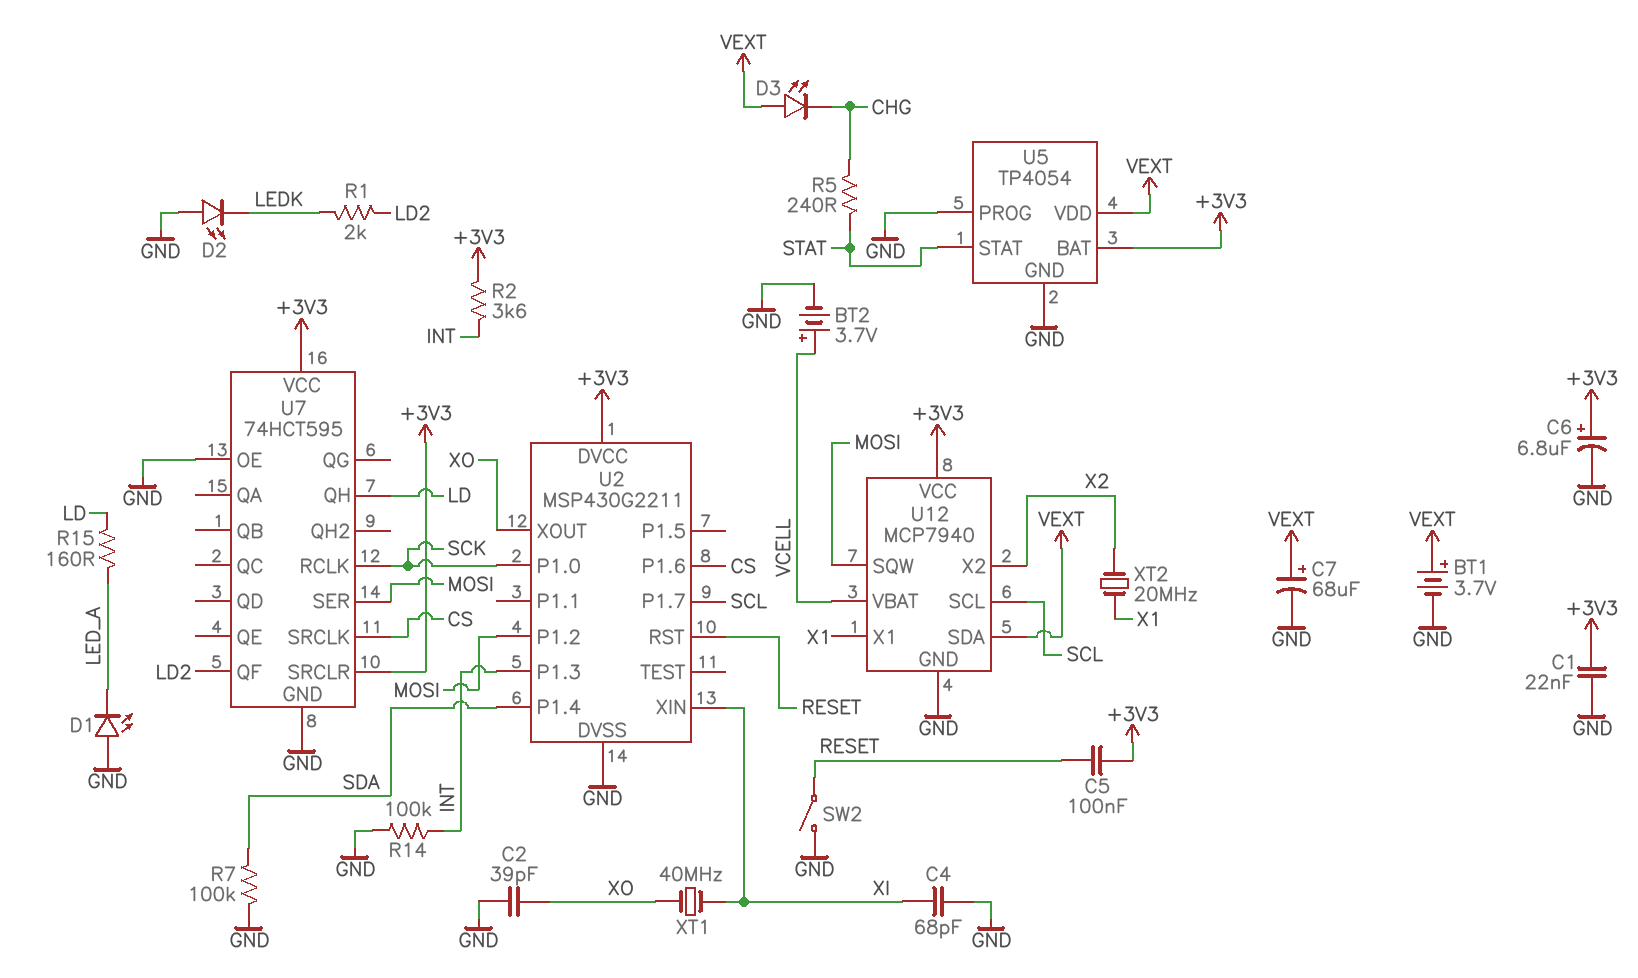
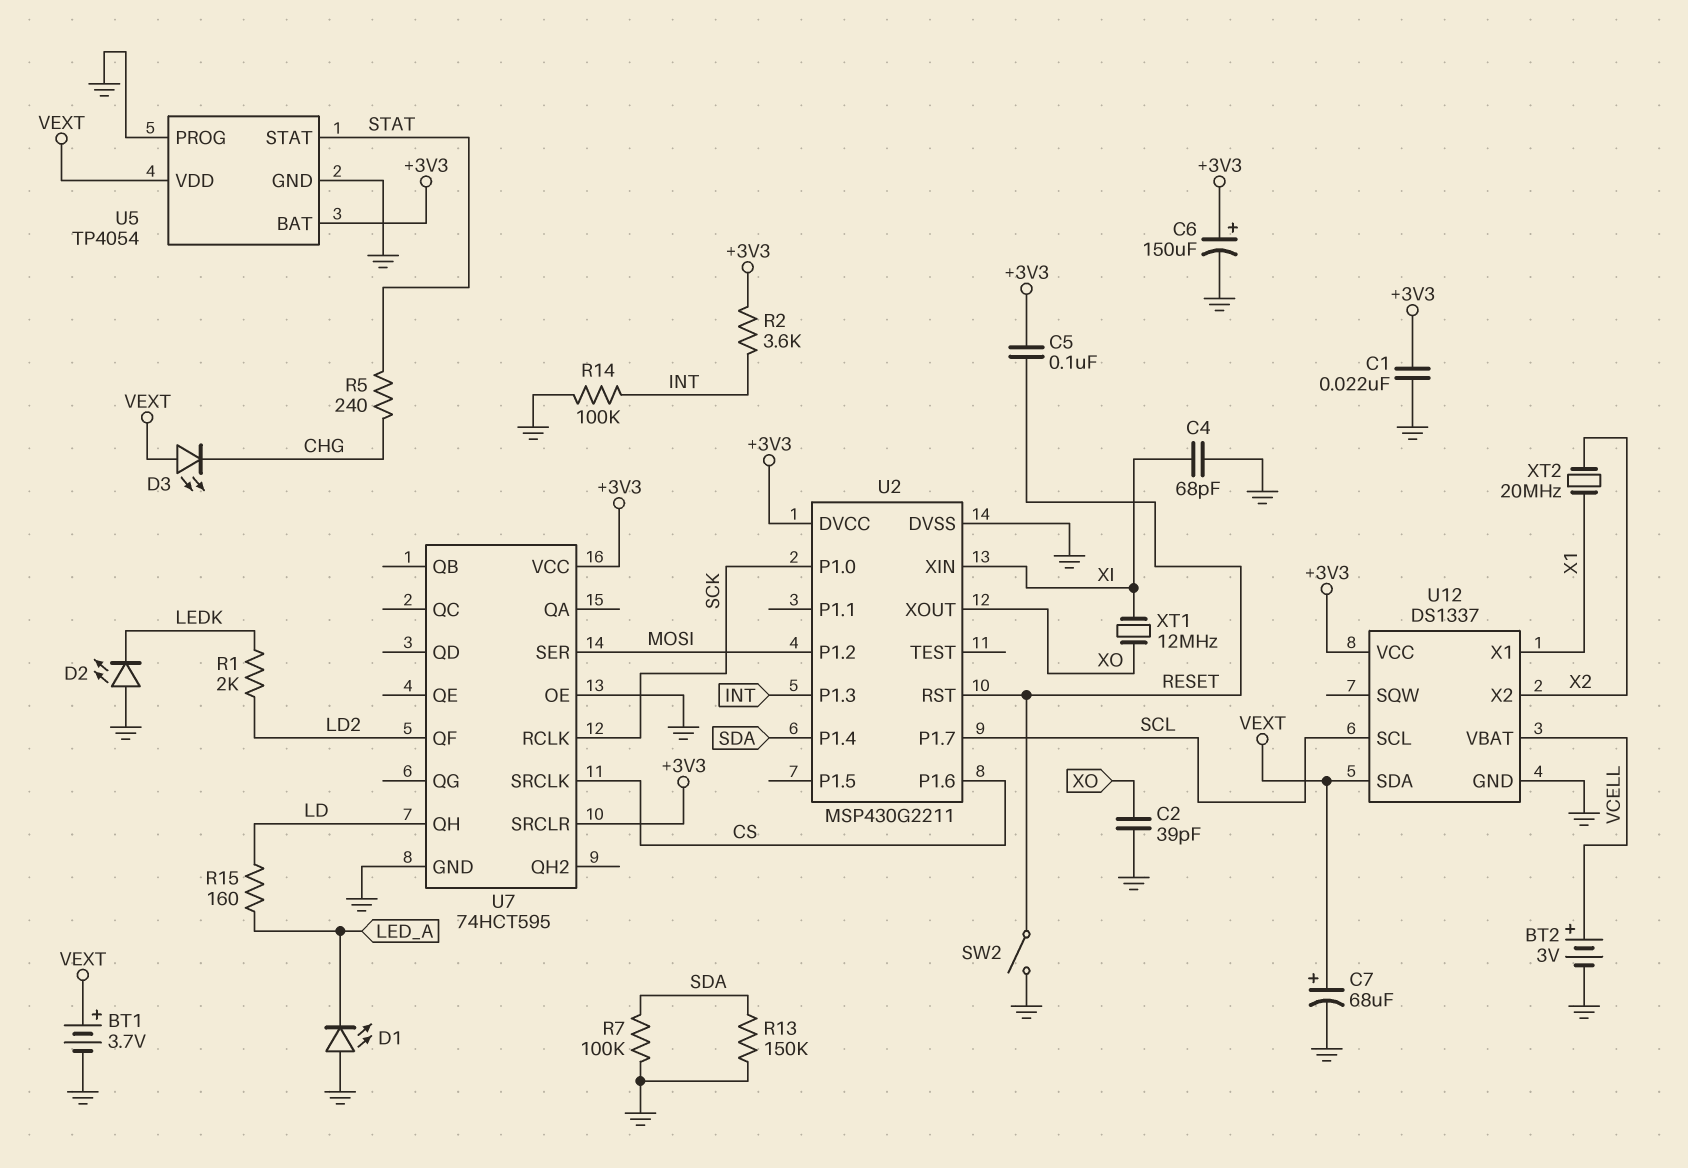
BT2: 3.7V (plus VCELL, minus GND) -> 3V (plus VCELL, minus GND)
C6: 6.8uF (plus +3V3, minus GND) -> 150uF (plus +3V3, minus GND)
R13: none -> 150k (GND, SDA)
U12: MCP7940 -> DS1337
U12 pin SQW: MOSI -> none
XT1: 40MHz (XI, XO) -> 12MHz (XI, XO)

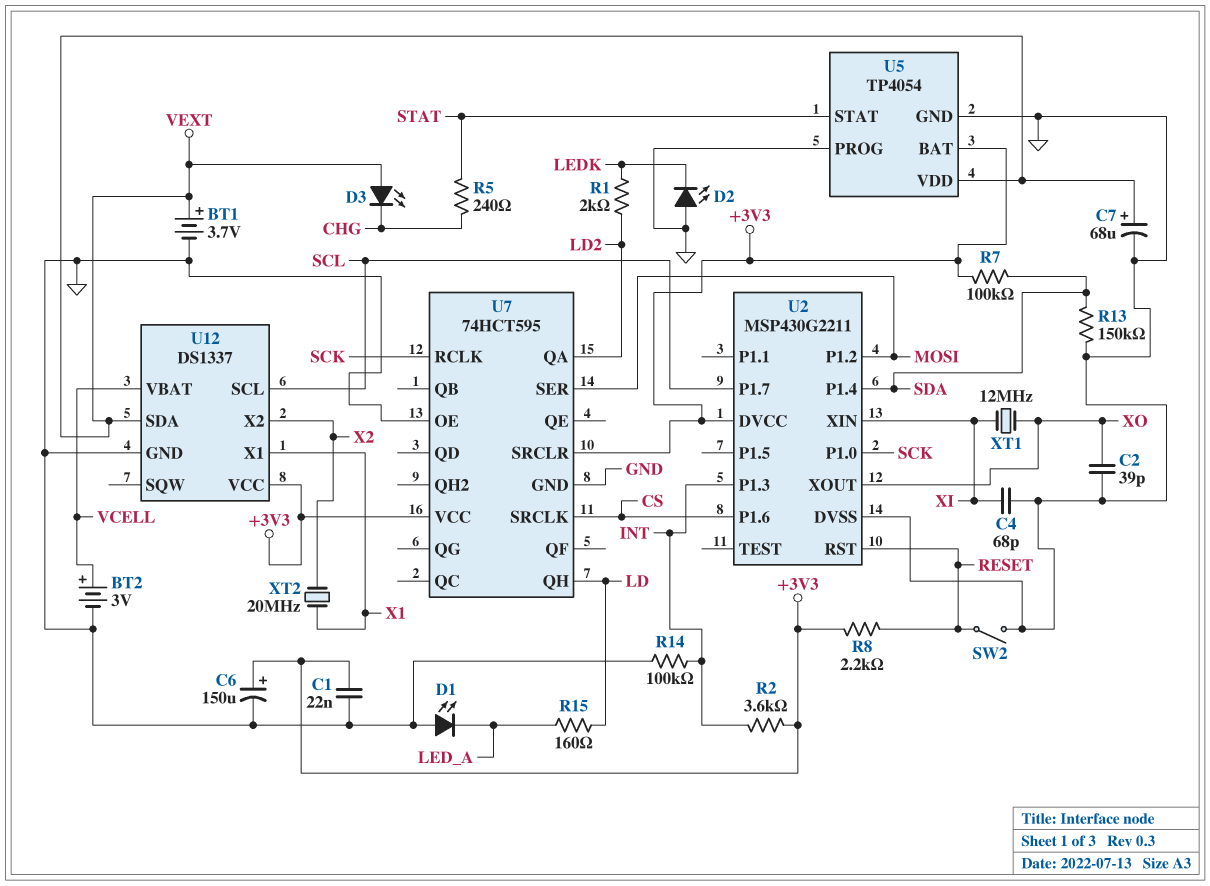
C5: 100nF (+3V3, RESET) -> none
R7: 100k (GND, SDA) -> 100k (+3V3, SDA)
R8: none -> 2.2k (+3V3, RESET)
U7 pin QA: none -> LD2
U7 pin QF: LD2 -> none

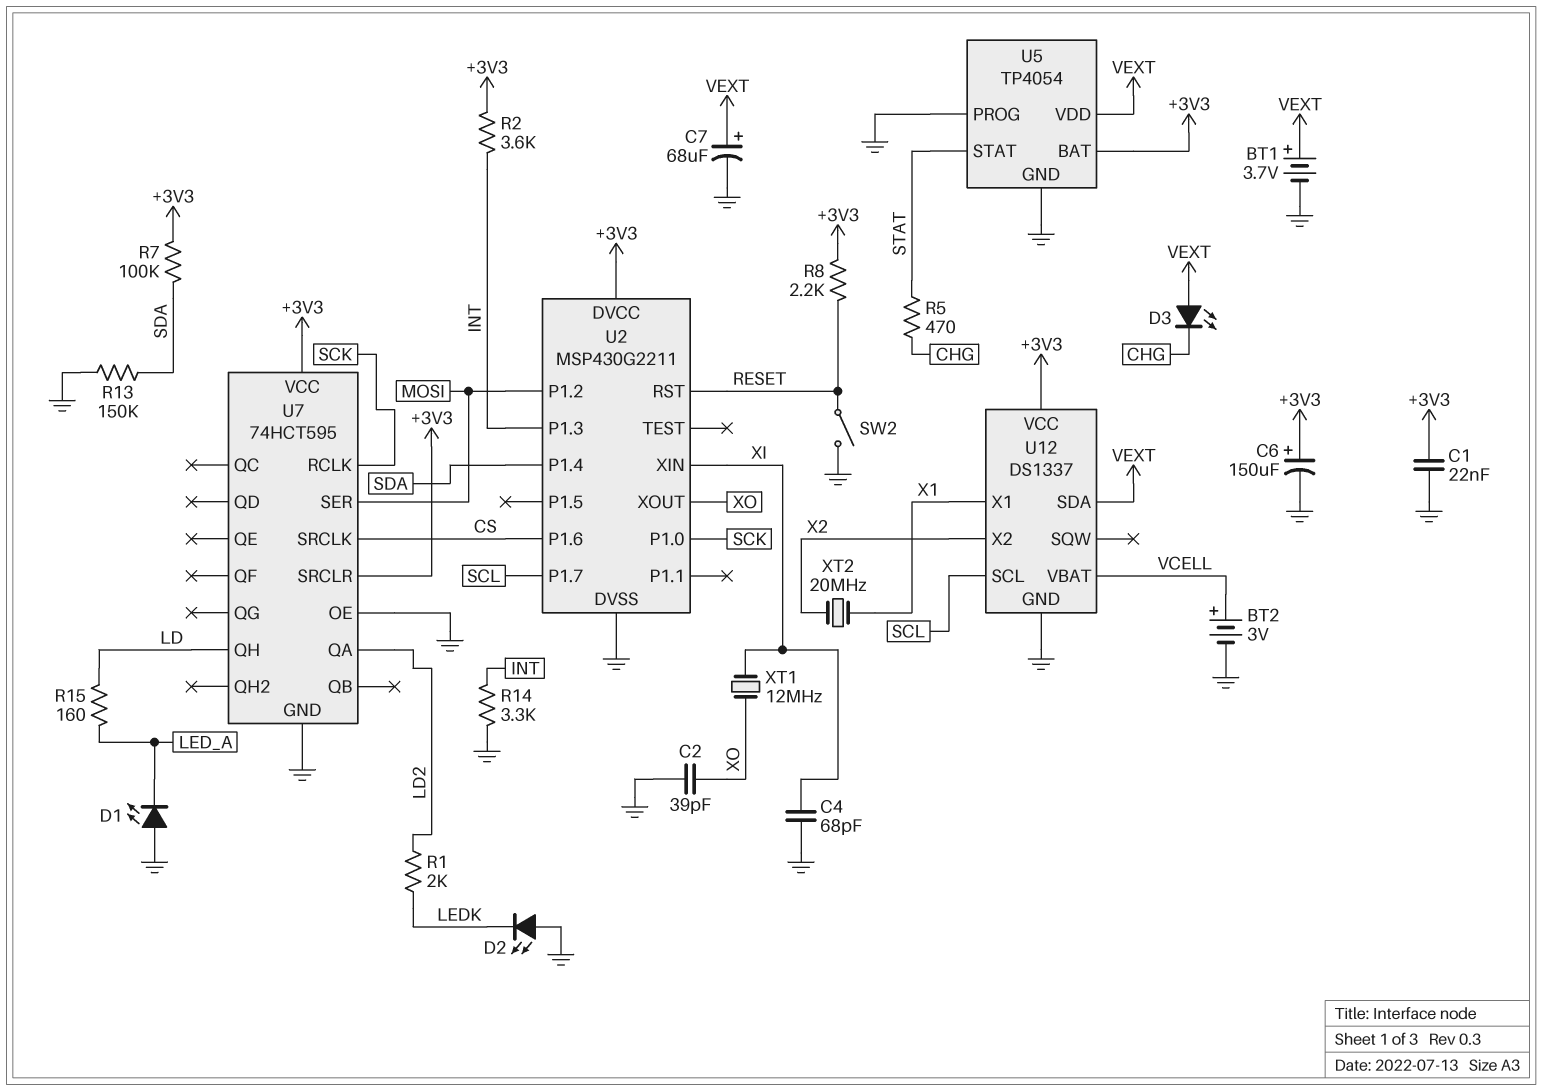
R5: 240 (CHG, STAT) -> 470 (CHG, STAT)
R14: 100k (GND, INT) -> 3.3k (GND, INT)

